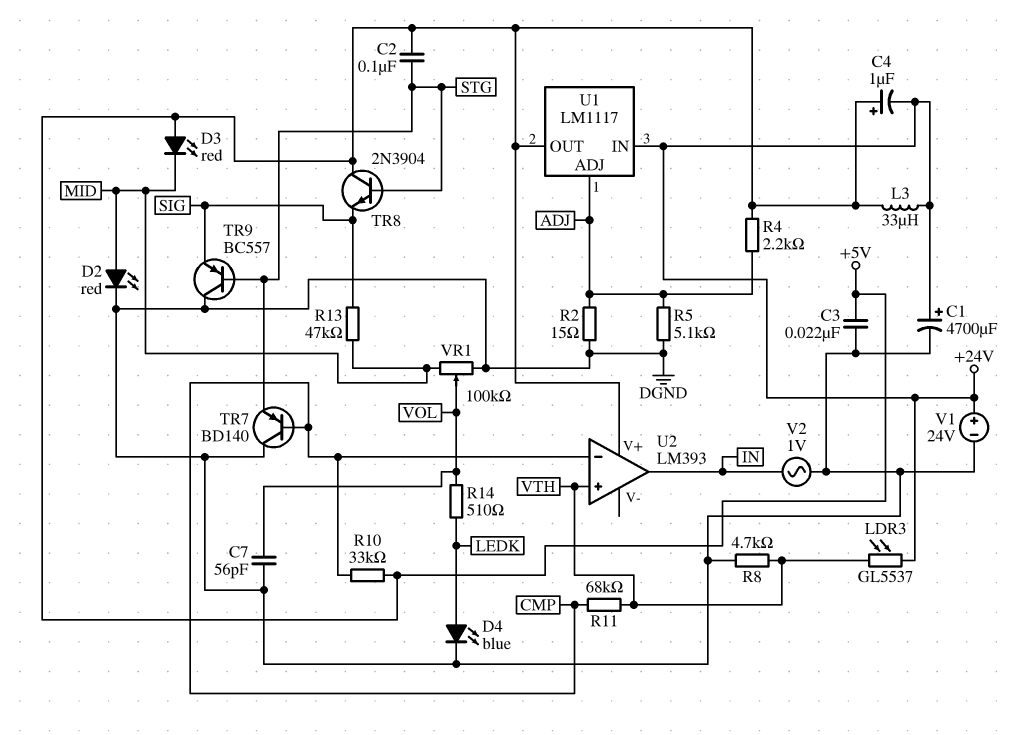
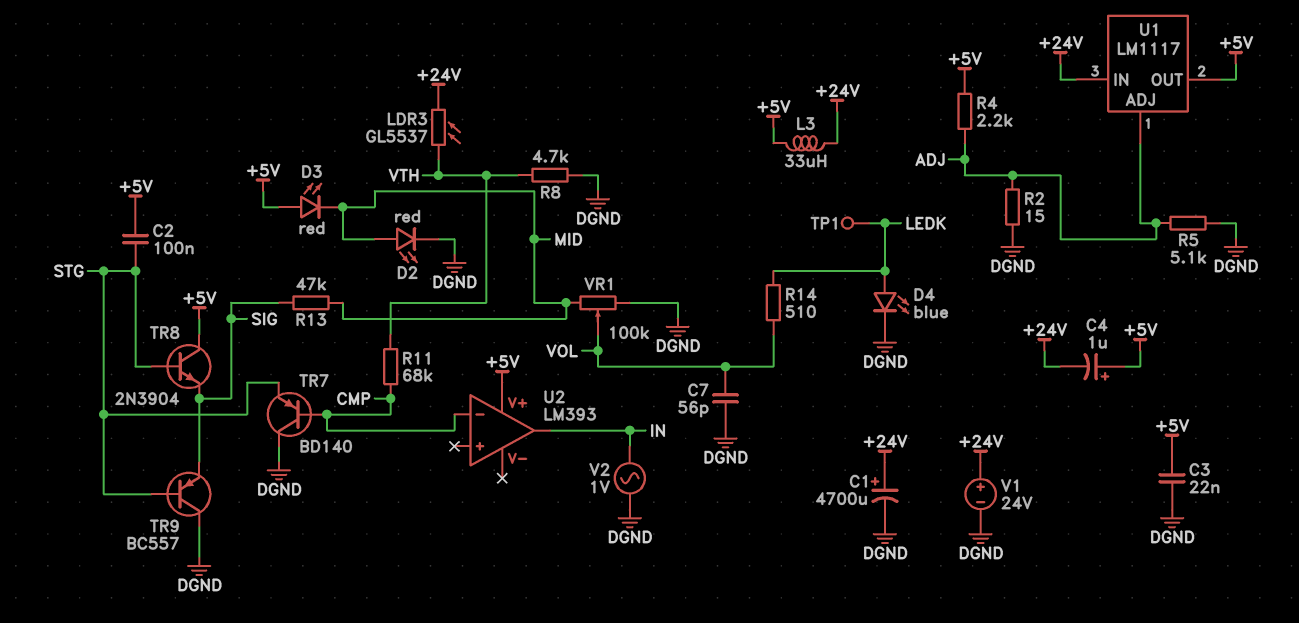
R10: 33k (+5V, CMP) -> none
TP1: none -> test point (LEDK)
U2 pin in+: VTH -> none

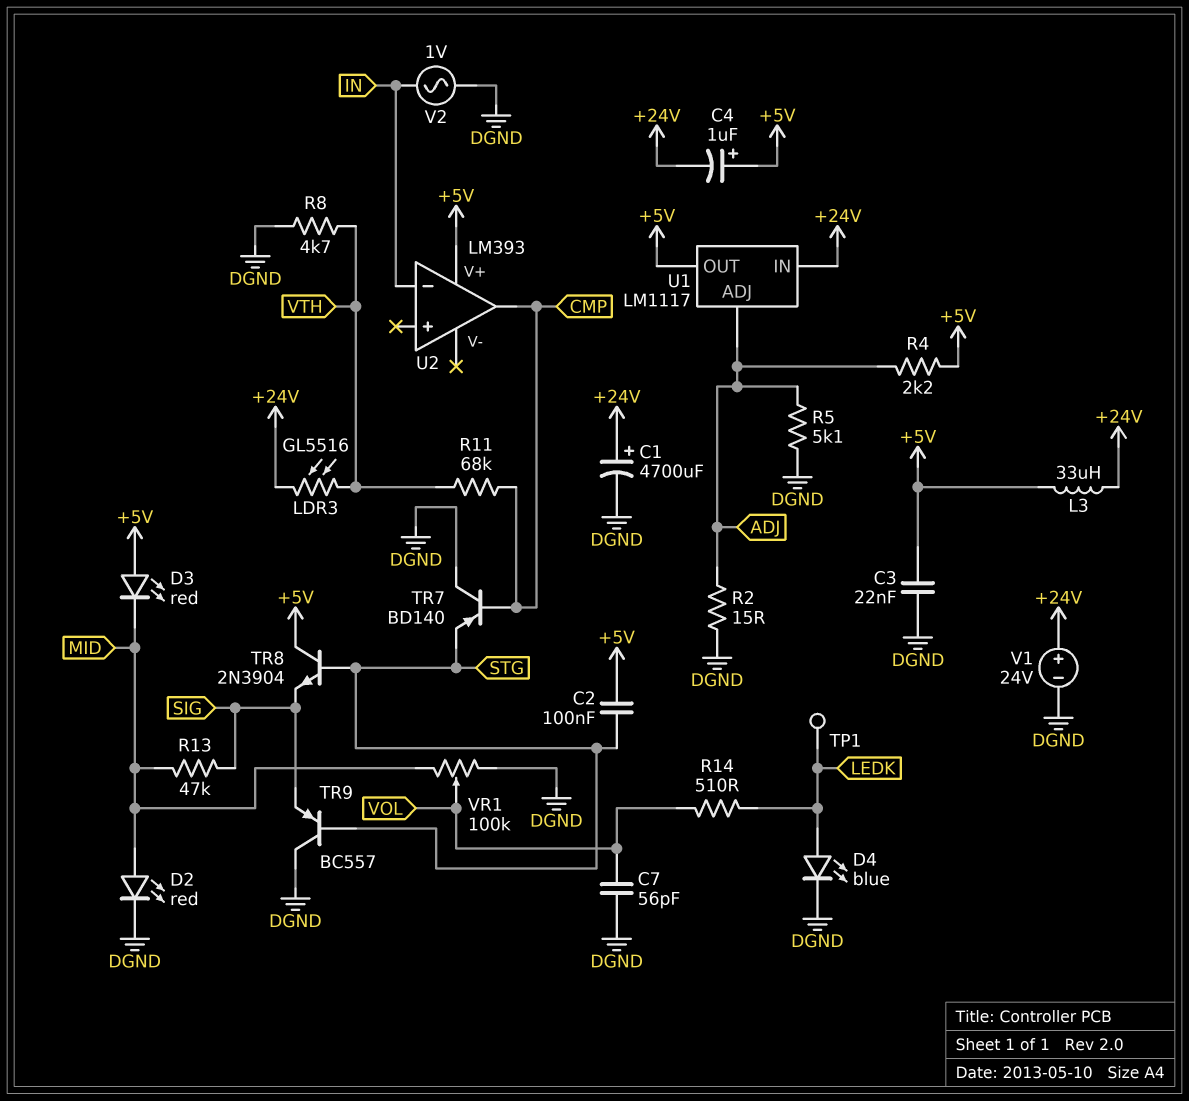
LDR3: GL5537 (+24V, VTH) -> GL5516 (+24V, VTH)
U2 pin in-: CMP -> IN
U2 pin out: IN -> CMP

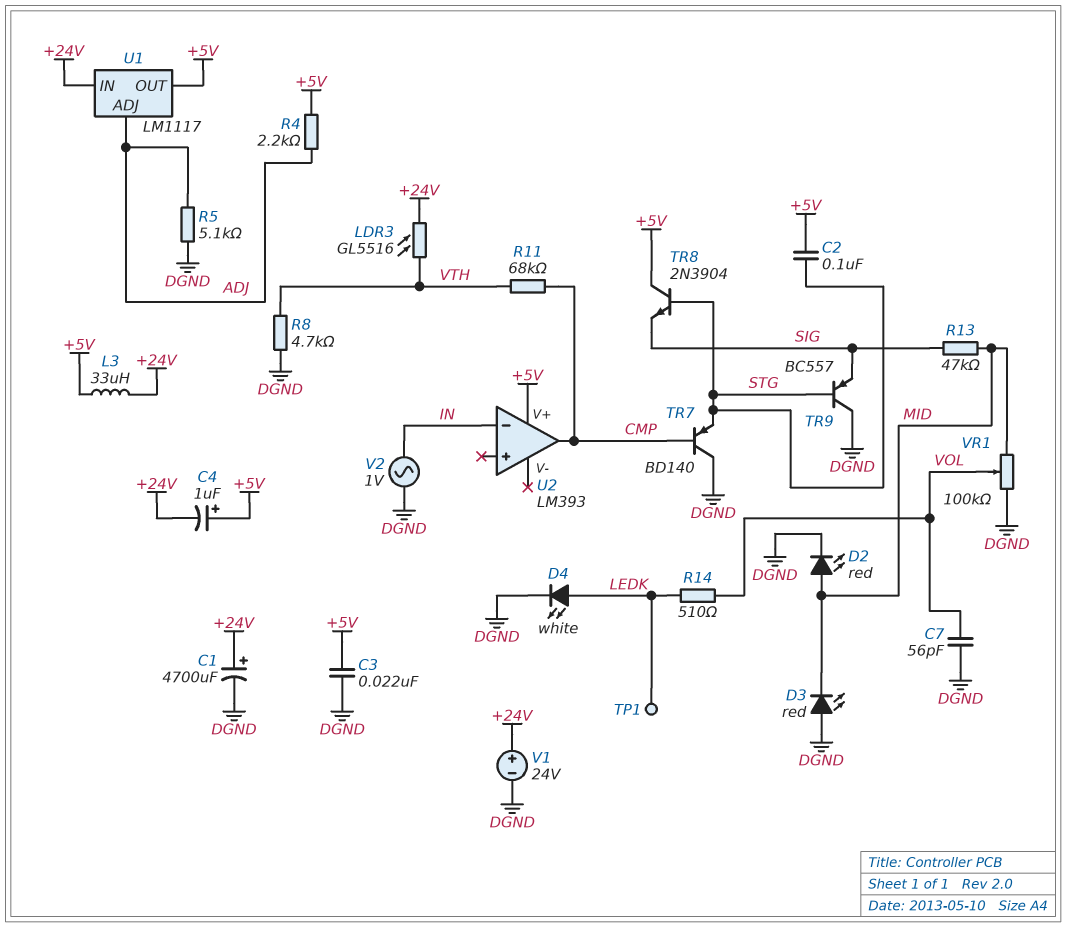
D3: LED red (A +5V, K MID) -> LED red (A DGND, K MID)
D4: LED blue (A LEDK, K DGND) -> LED white (A LEDK, K DGND)
R2: 15 (ADJ, DGND) -> none

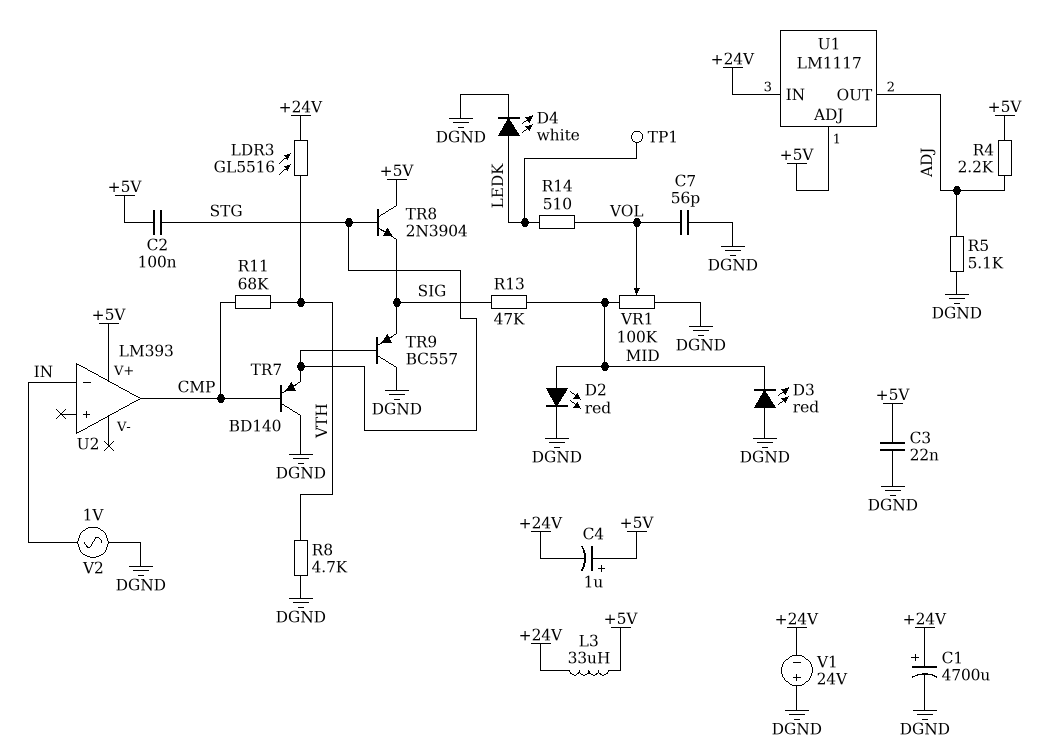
U1 pin ADJ: ADJ -> +5V
U1 pin OUT: +5V -> ADJ
V1: 24V (plus +24V, minus DGND) -> 24V (plus DGND, minus +24V)

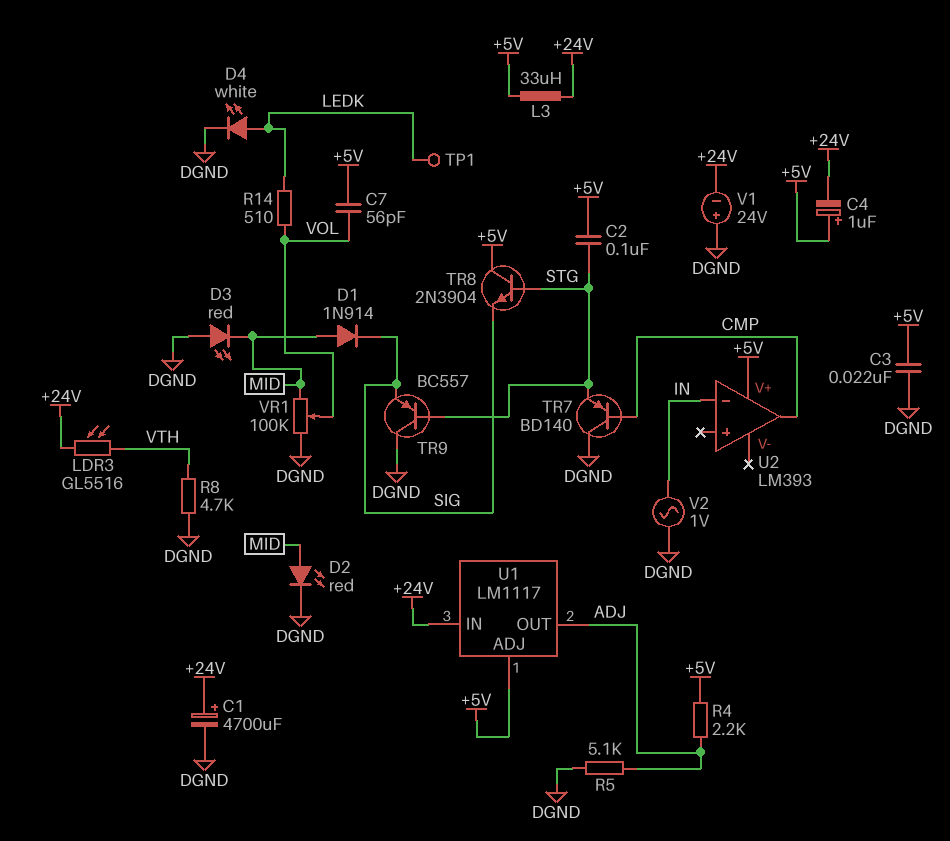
C7: 56pF (DGND, VOL) -> 56pF (+5V, VOL)
D1: none -> diode 1N914 (A MID, K SIG)
R11: 68k (CMP, VTH) -> none
R13: 47k (MID, SIG) -> none

